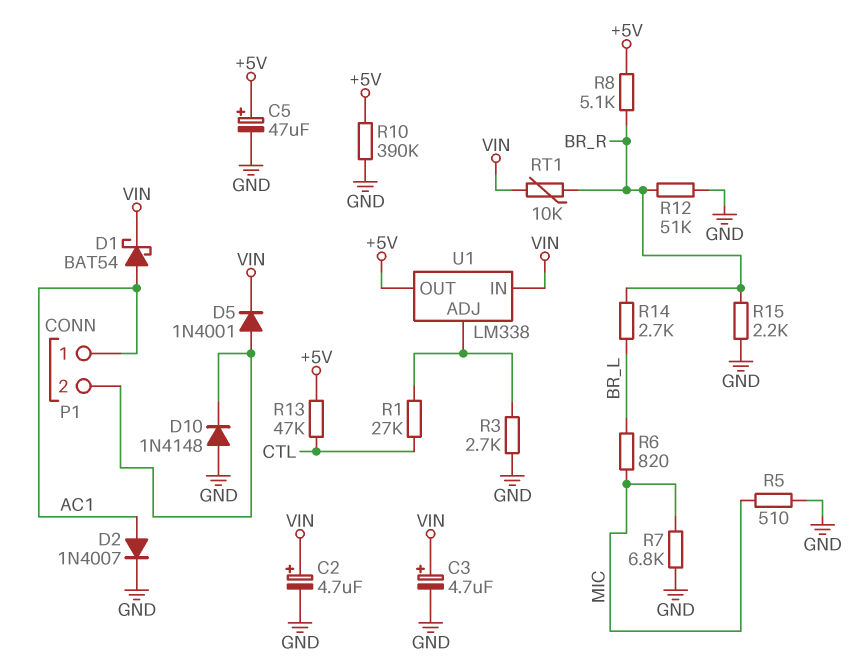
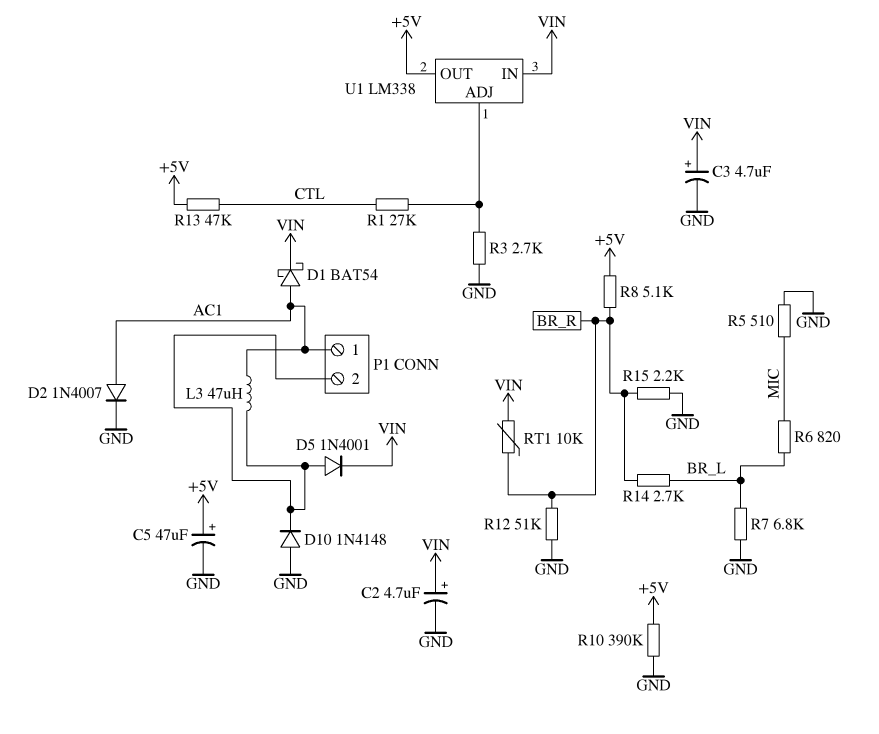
L3: none -> 47uH (AC1, P1/2)
R7: 6.8k (GND, MIC) -> 6.8k (BR_L, GND)

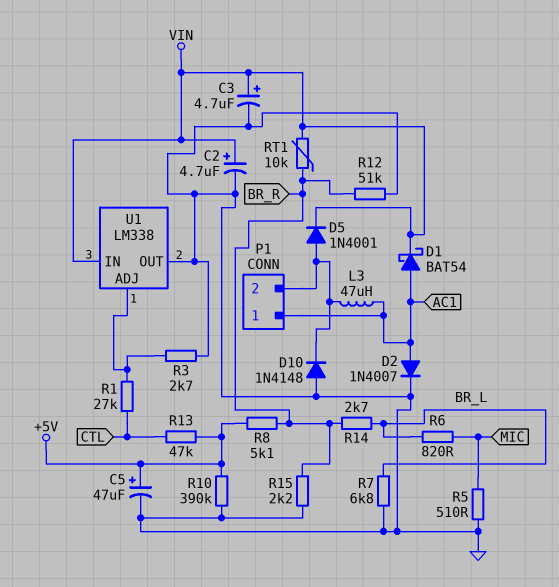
U1 pin OUT: +5V -> GND

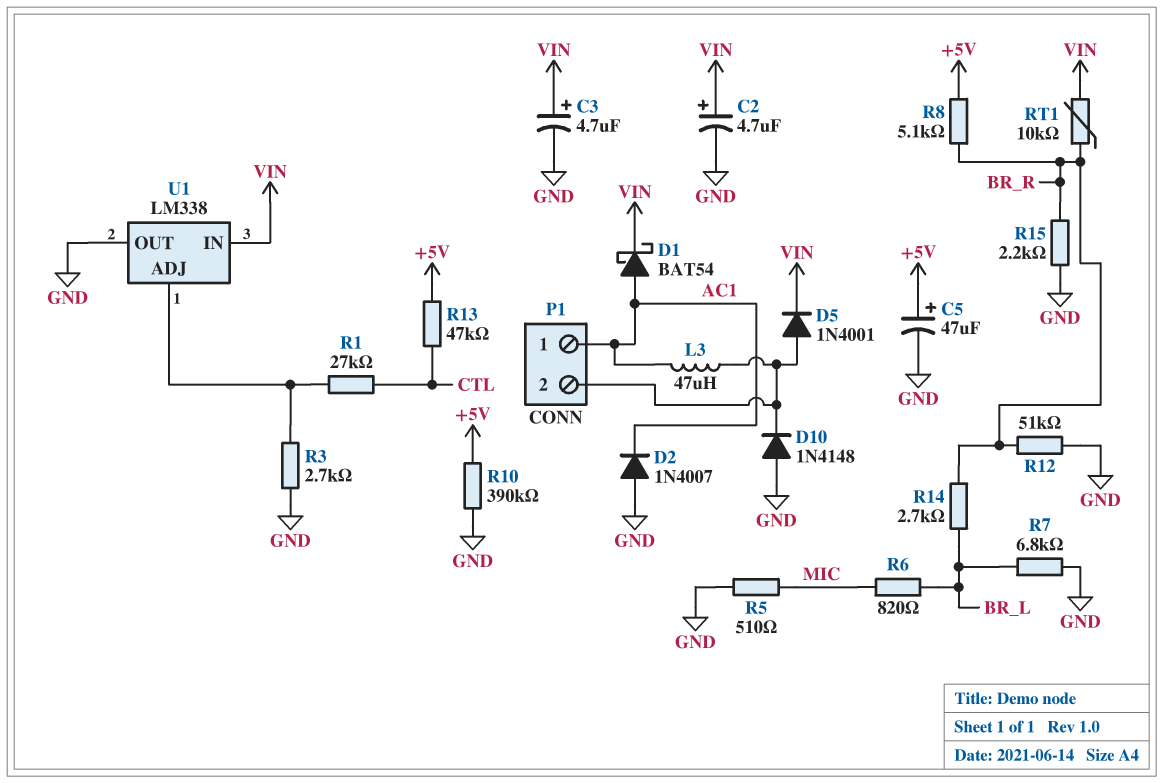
D2: diode 1N4007 (A AC1, K GND) -> diode 1N4007 (A GND, K AC1)

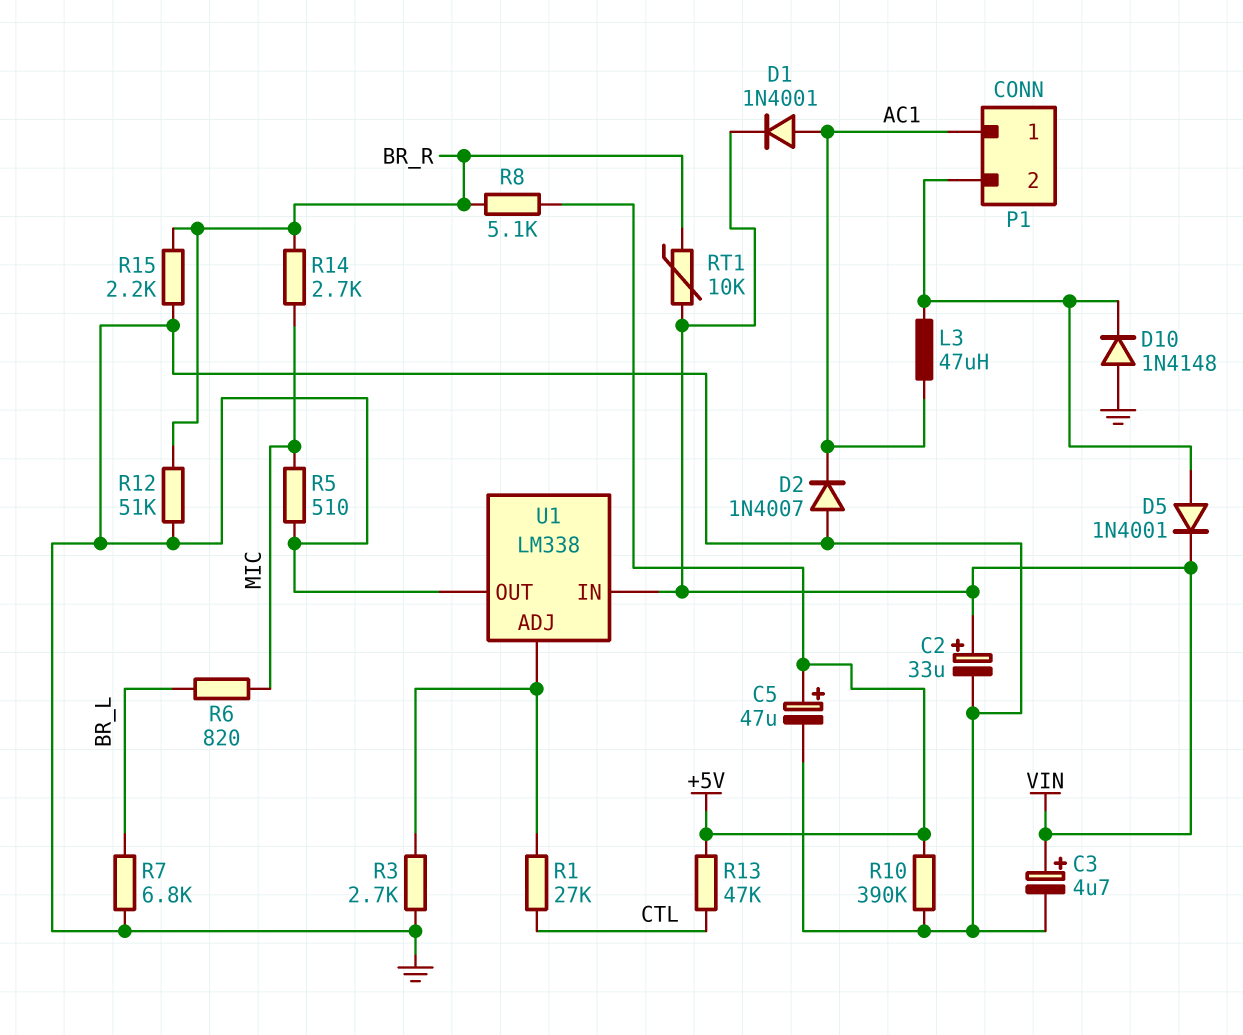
C2: 4.7uF (plus VIN, minus GND) -> 33uF (plus VIN, minus GND)
D1: schottky BAT54 (A AC1, K VIN) -> diode 1N4001 (A AC1, K VIN)
R14: 2.7k (BR_L, BR_R) -> 2.7k (BR_R, MIC)

